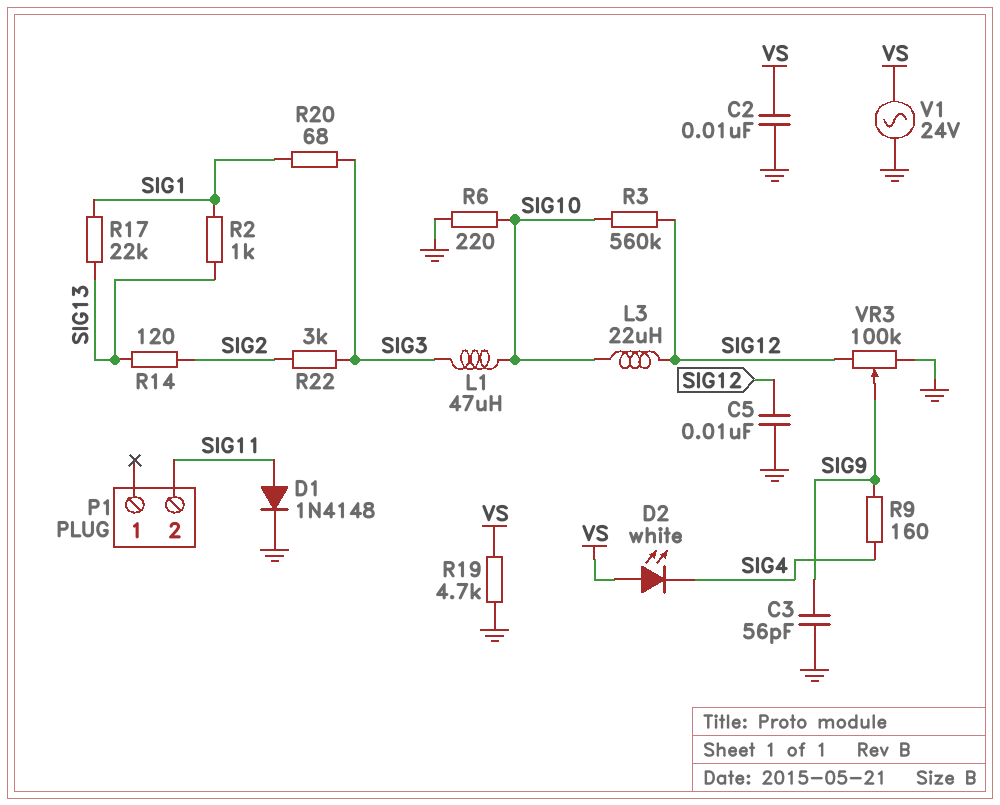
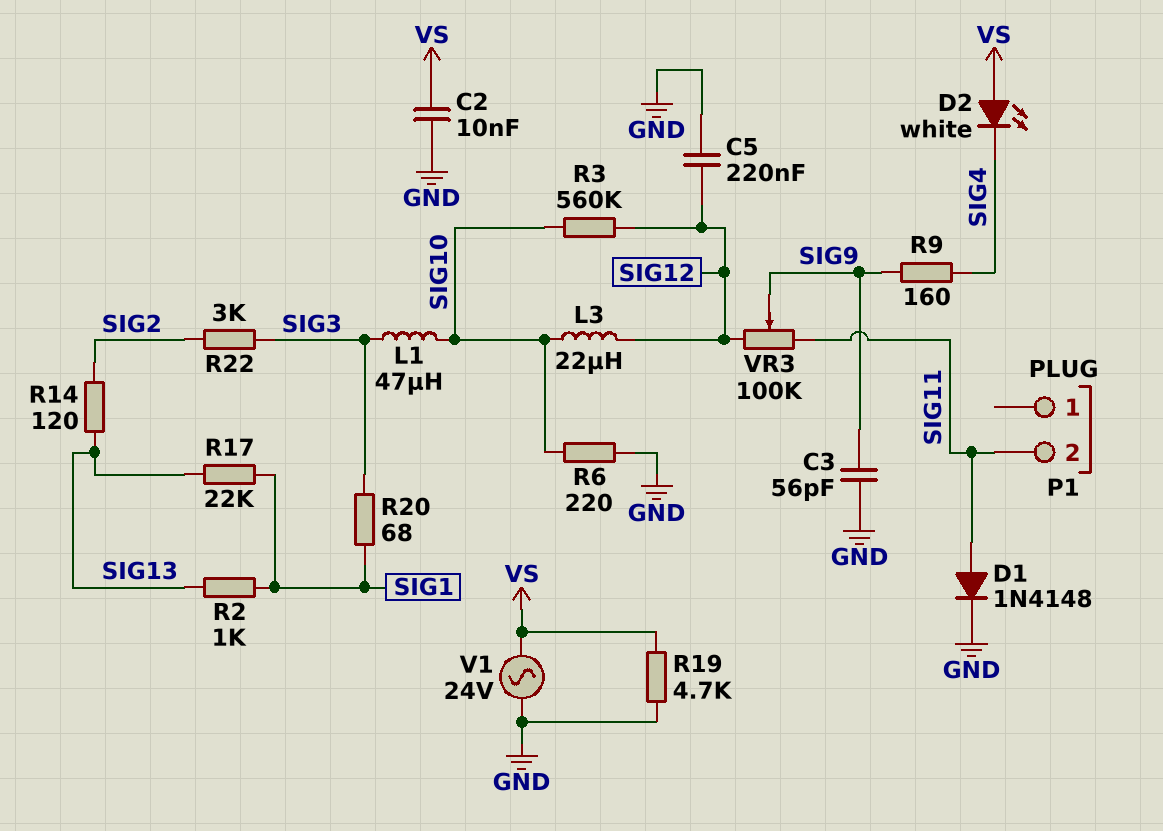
C5: 10nF (GND, SIG12) -> 220nF (GND, SIG12)
VR3: 100k (GND, SIG12, wiper SIG9) -> 100k (SIG11, SIG12, wiper SIG9)

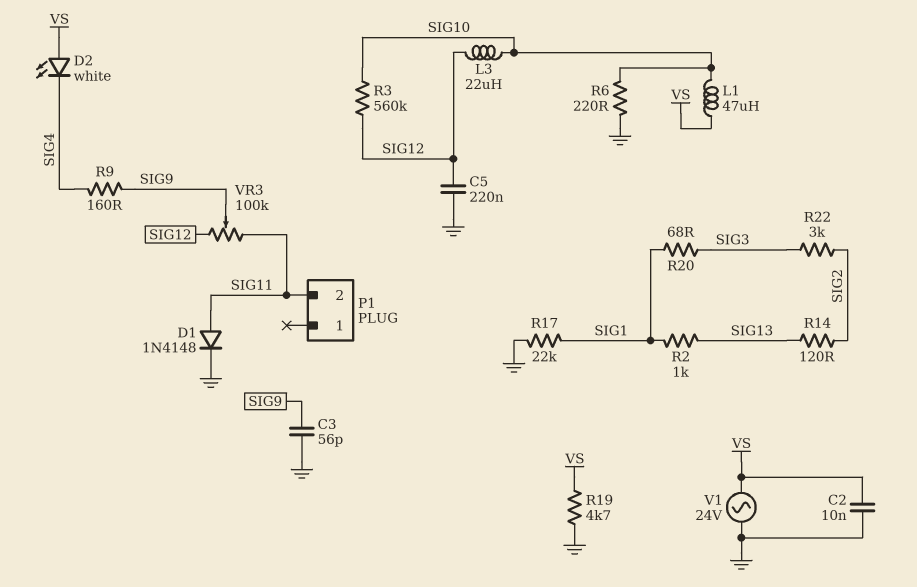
L1: 47uH (SIG3, SIG10) -> 47uH (SIG10, VS)
R17: 22k (SIG1, SIG13) -> 22k (GND, SIG1)

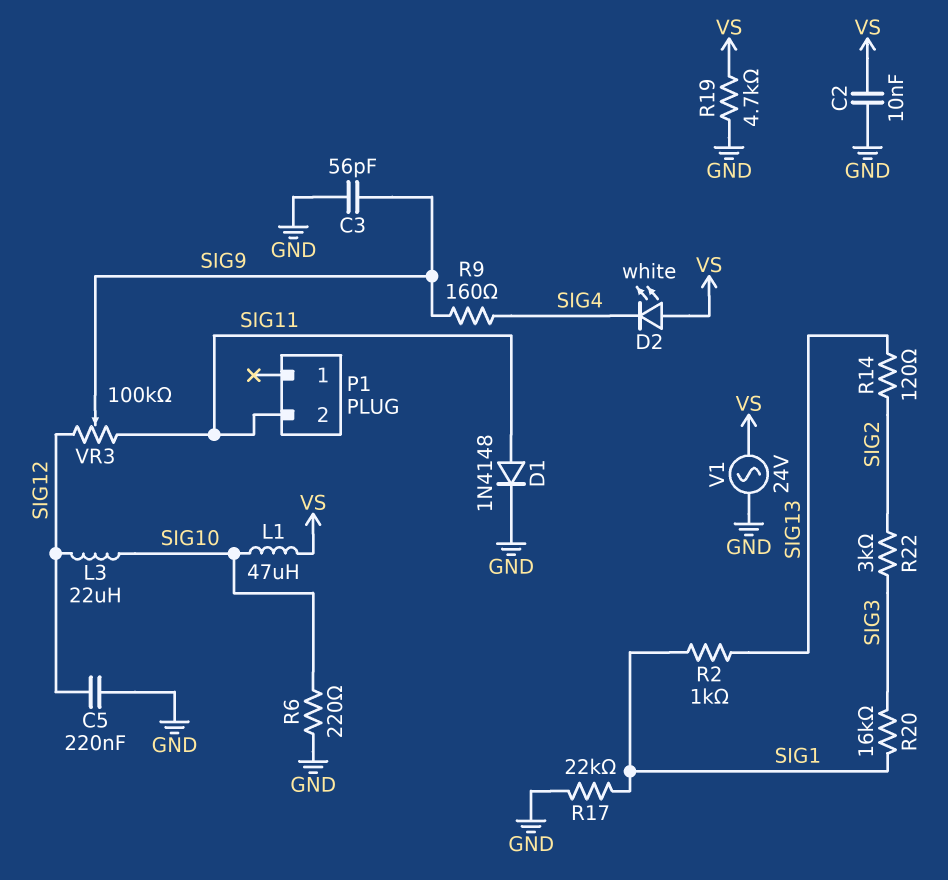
R3: 560k (SIG10, SIG12) -> none
R20: 68 (SIG1, SIG3) -> 16k (SIG1, SIG3)

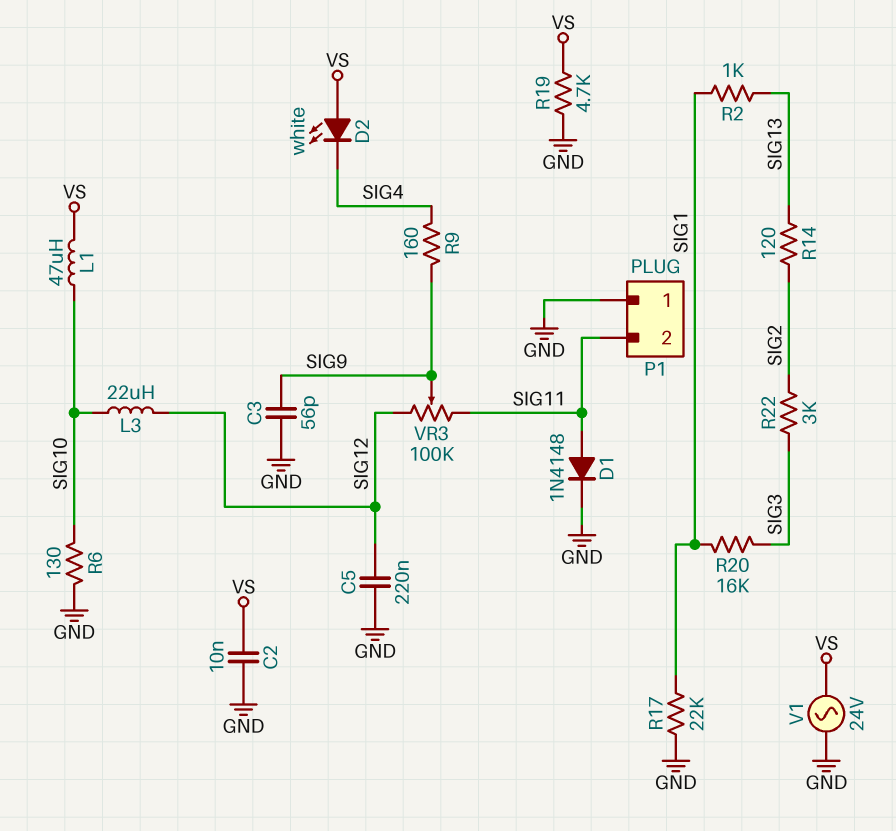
P1 pin 1: none -> GND
R6: 220 (GND, SIG10) -> 130 (GND, SIG10)

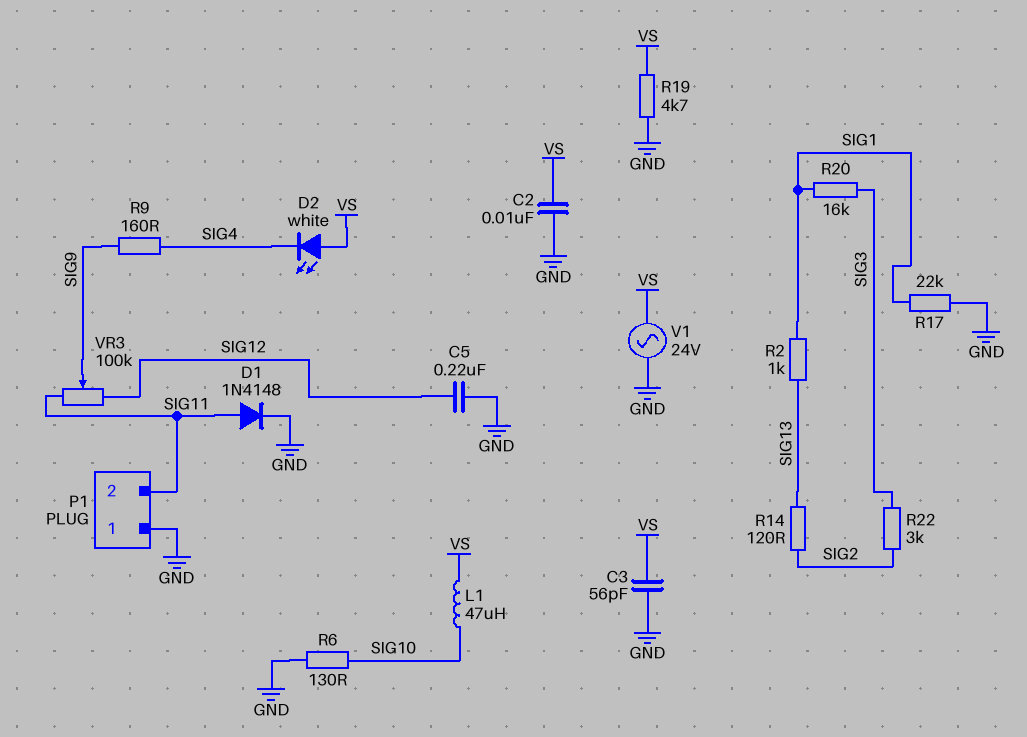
C3: 56pF (GND, SIG9) -> 56pF (GND, VS)
L3: 22uH (SIG10, SIG12) -> none

